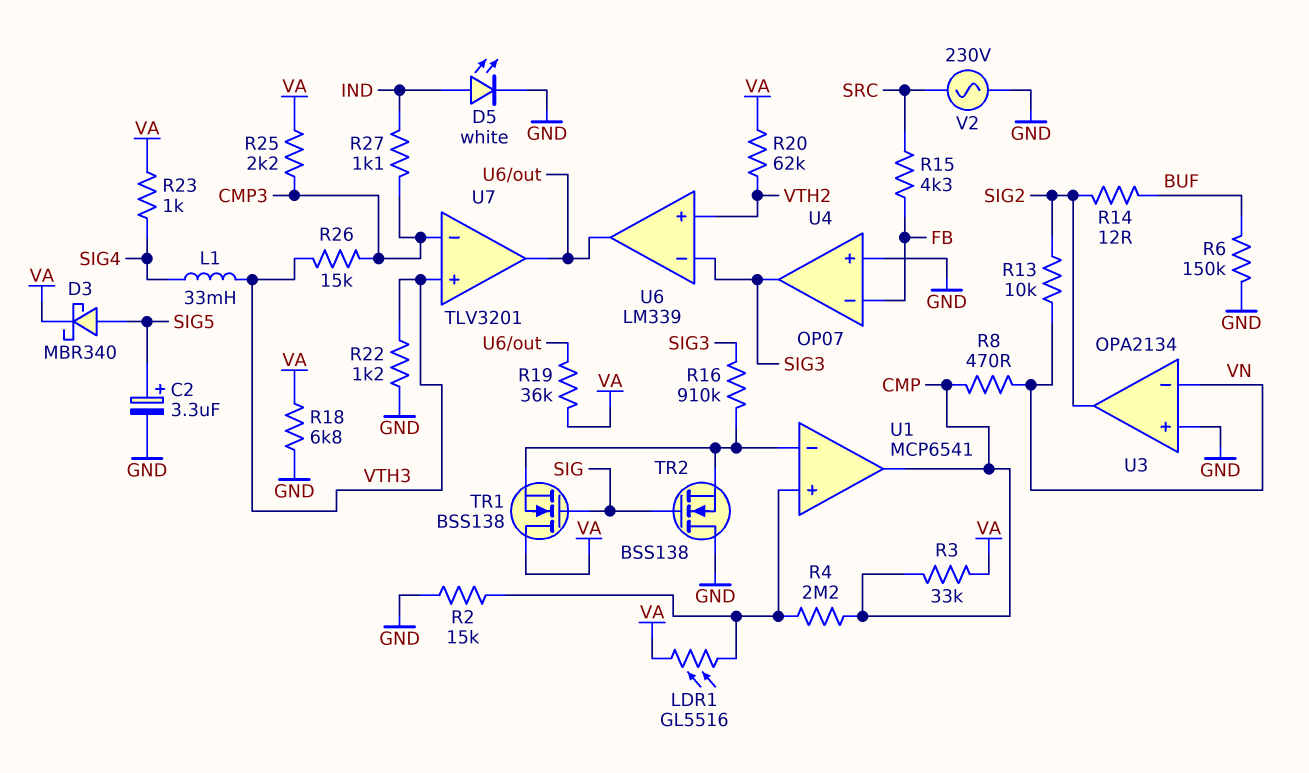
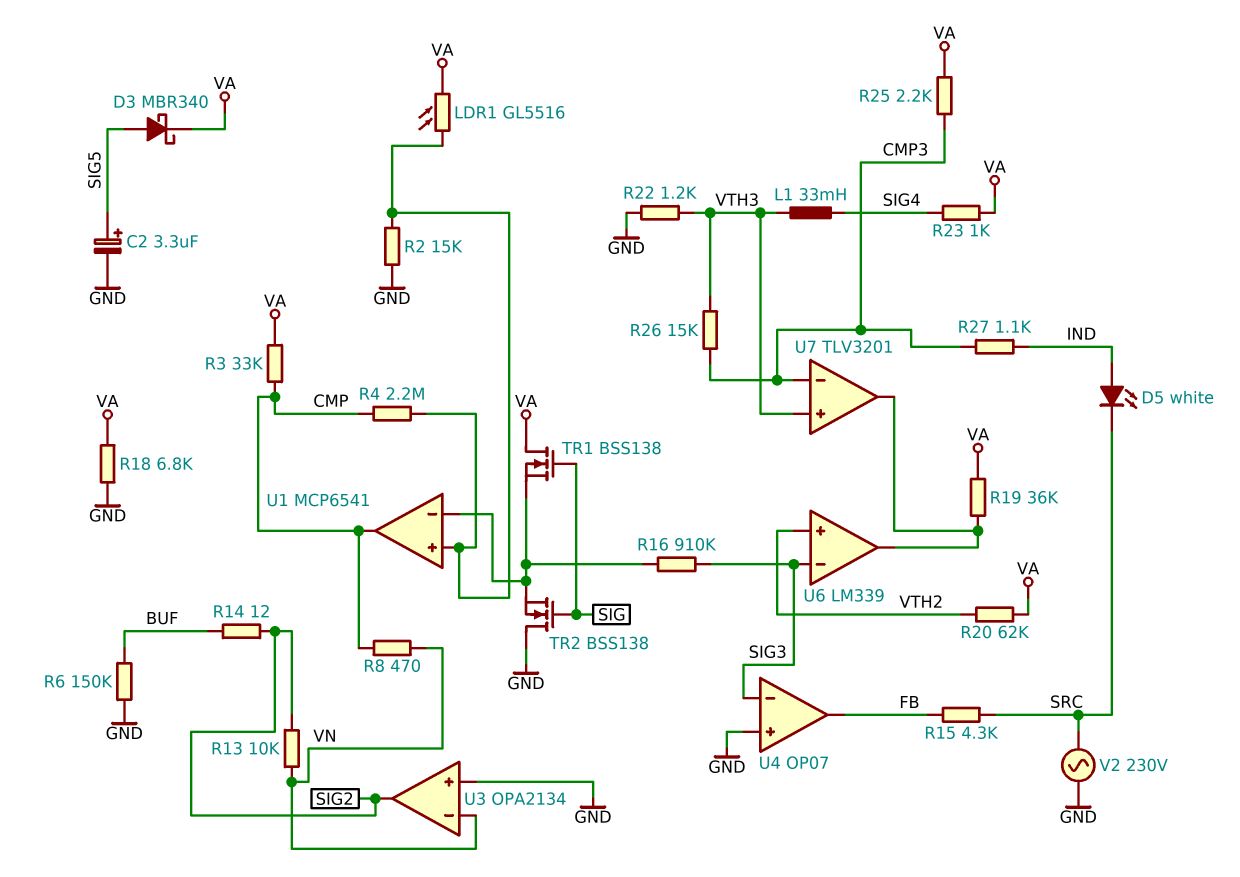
D5: LED white (A IND, K GND) -> LED white (A IND, K SRC)
U4 pin in-: FB -> SIG3
U4 pin out: SIG3 -> FB

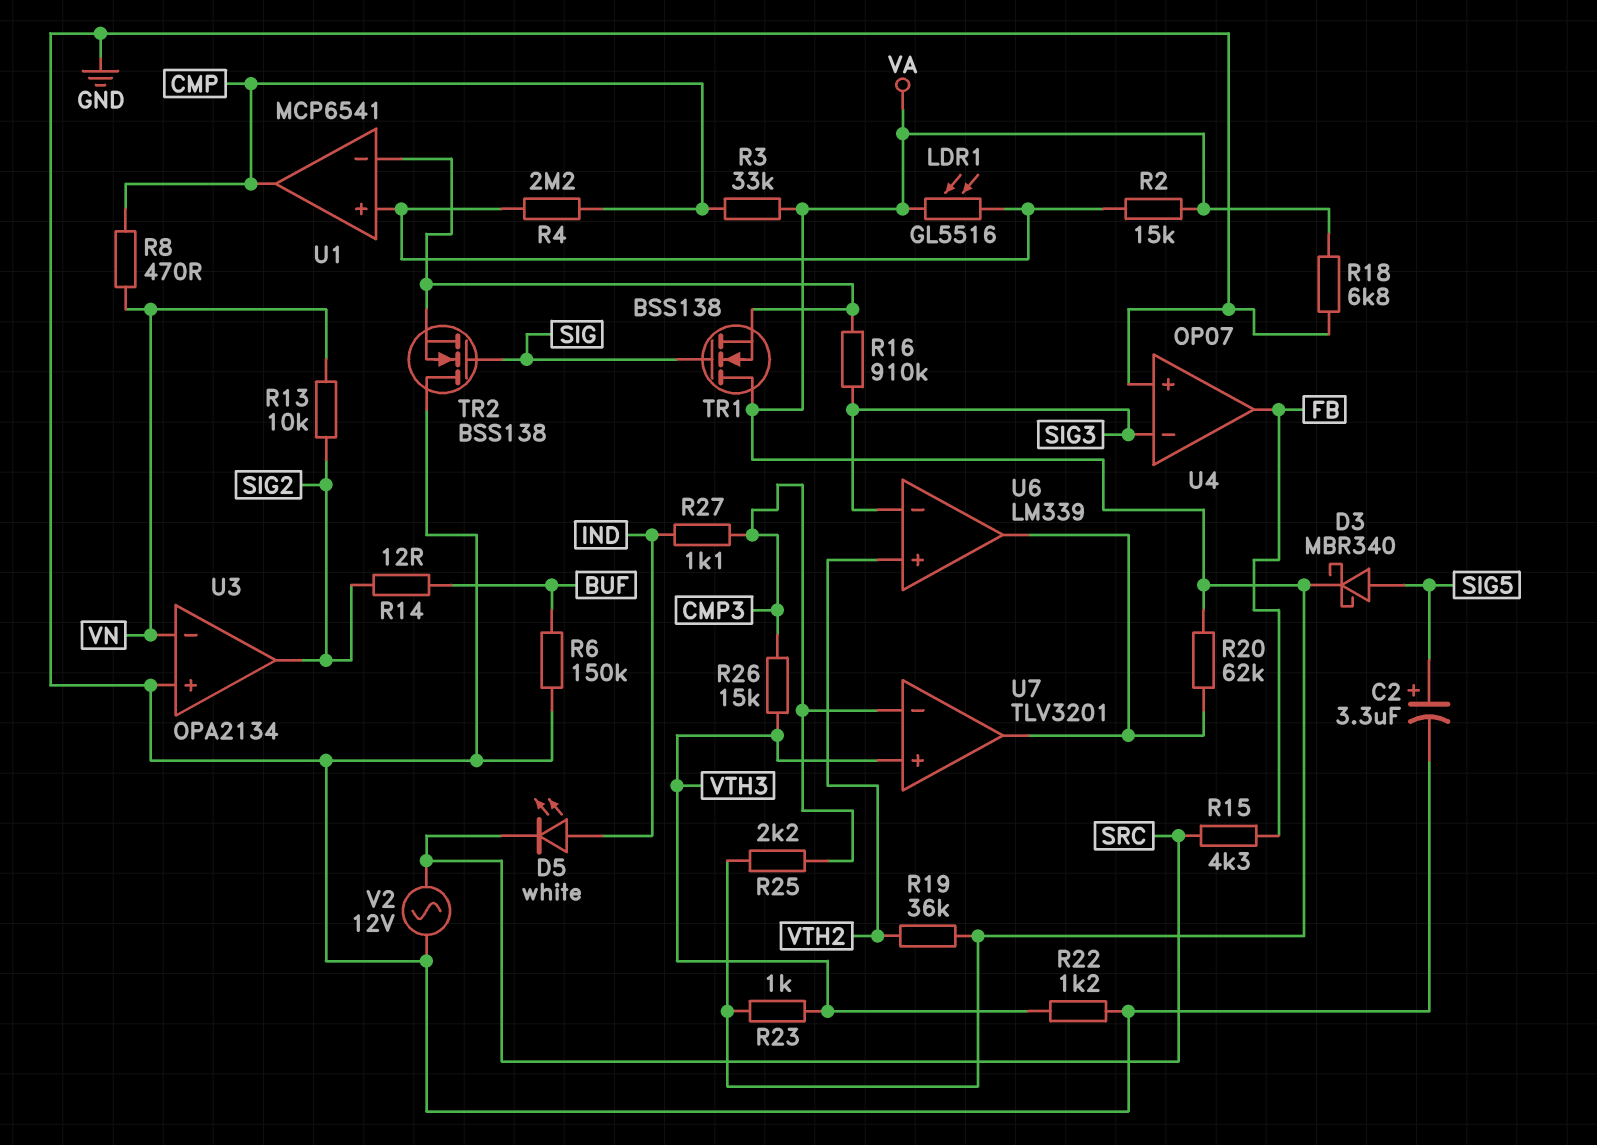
L1: 33mH (SIG4, VTH3) -> none
R2: 15k (GND, U1/in+) -> 15k (U1/in+, VA)
R19: 36k (U6/out, VA) -> 36k (VA, VTH2)
R20: 62k (VA, VTH2) -> 62k (U6/out, VA)
R23: 1k (SIG4, VA) -> 1k (VA, VTH3)
V2: AC 230V (GND, SRC) -> AC 12V (GND, SRC)

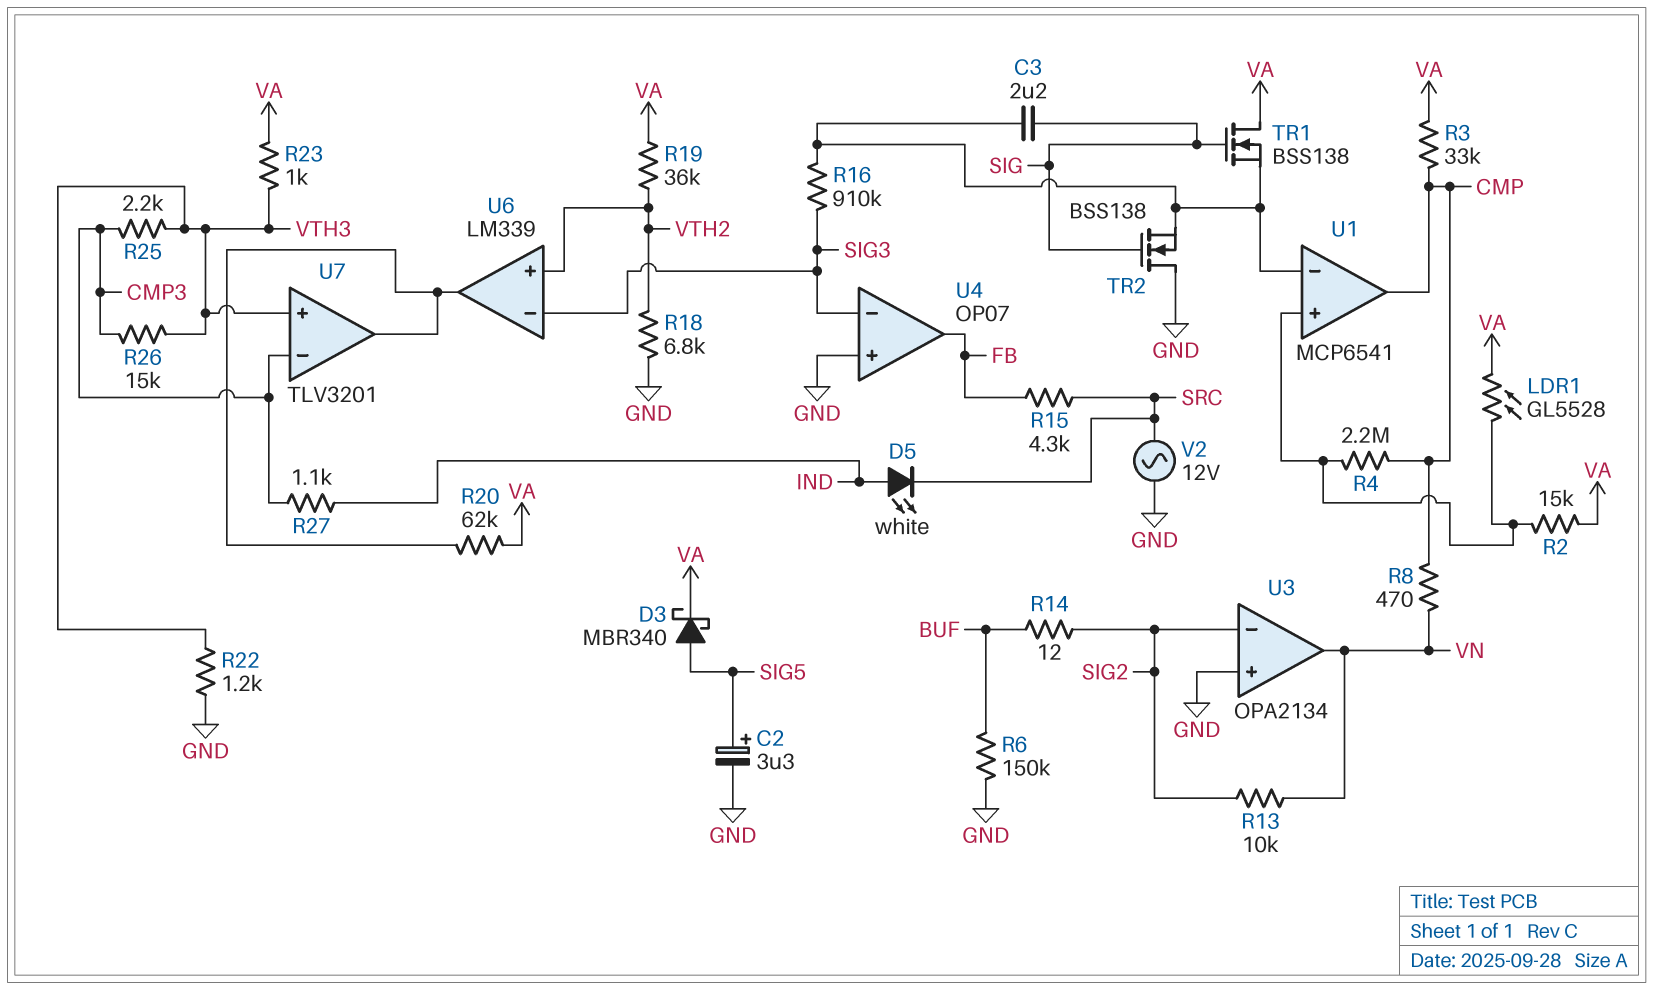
C3: none -> 2.2uF (SIG, U1/in-)
LDR1: GL5516 (U1/in+, VA) -> GL5528 (U1/in+, VA)
R18: 6.8k (GND, VA) -> 6.8k (GND, VTH2)
R25: 2.2k (CMP3, VA) -> 2.2k (CMP3, VTH3)
U3 pin in-: VN -> SIG2
U3 pin out: SIG2 -> VN

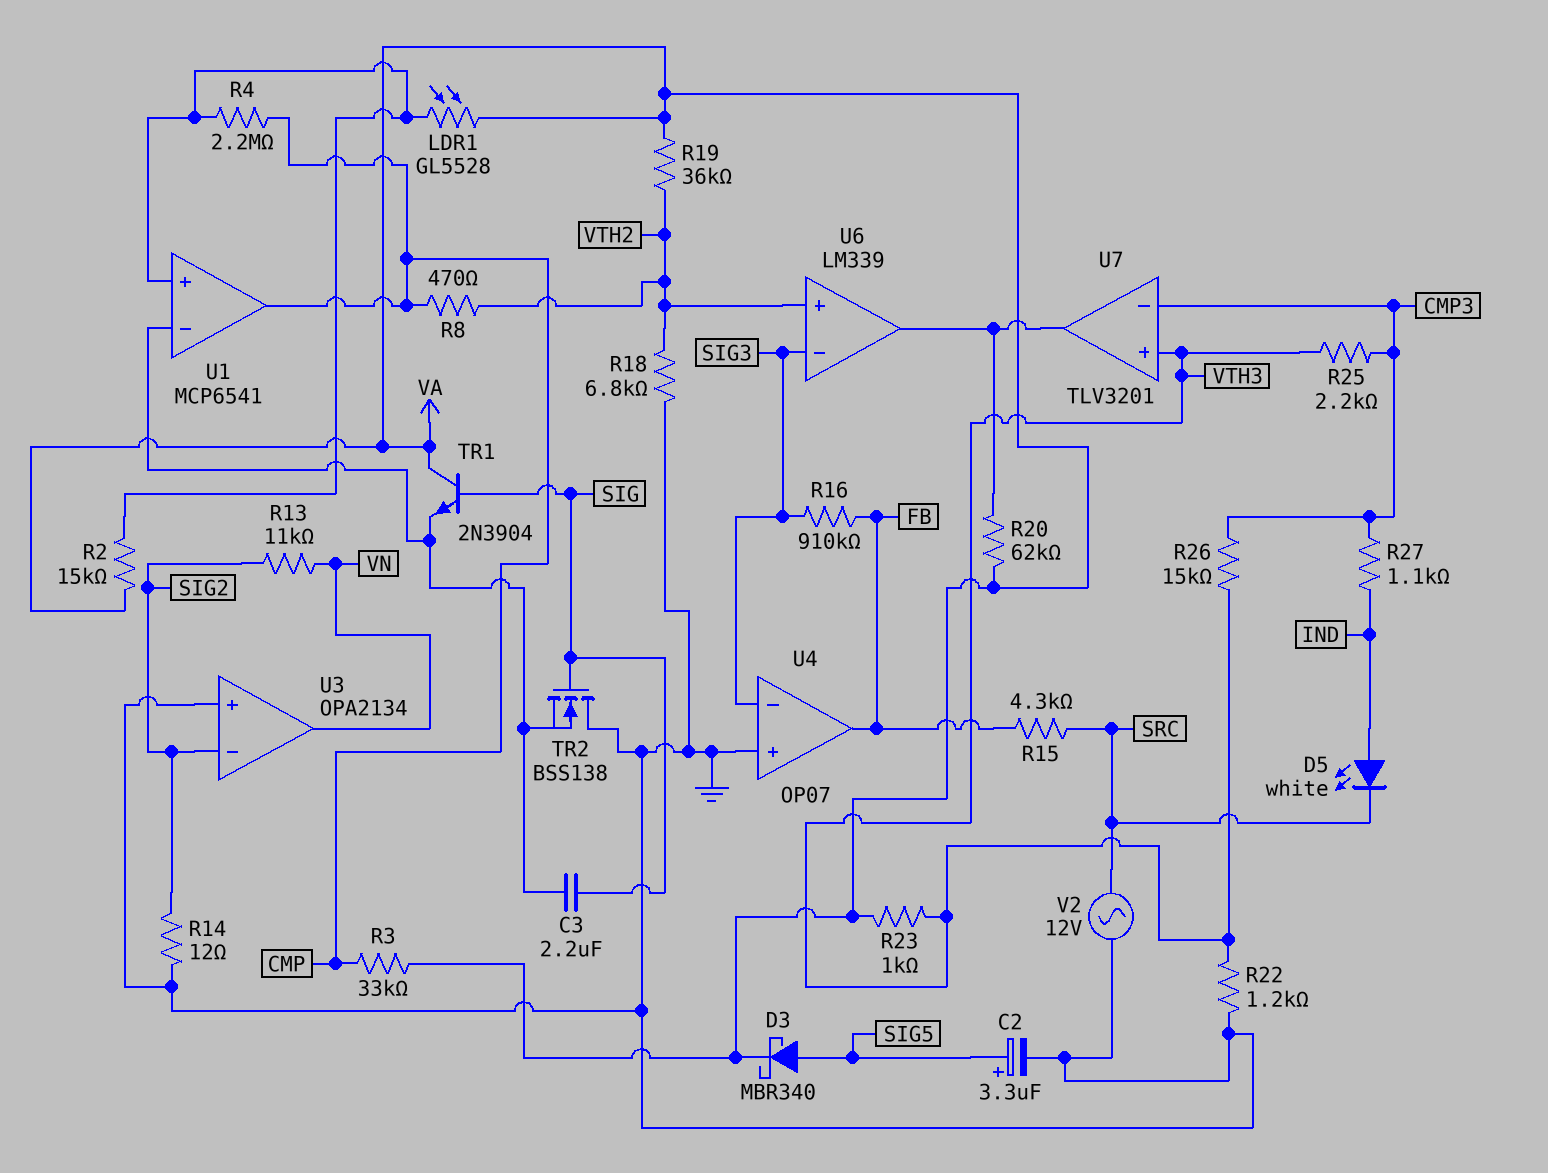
R6: 150k (BUF, GND) -> none
R8: 470 (CMP, VN) -> 470 (CMP, VTH2)
R13: 10k (SIG2, VN) -> 11k (SIG2, VN)
R14: 12 (BUF, SIG2) -> 12 (GND, SIG2)
R16: 910k (SIG3, U1/in-) -> 910k (FB, SIG3)
TR1: NMOS BSS138 (G SIG, D VA, S U1/in-) -> NPN 2N3904 (B SIG, C VA, E U1/in-)

